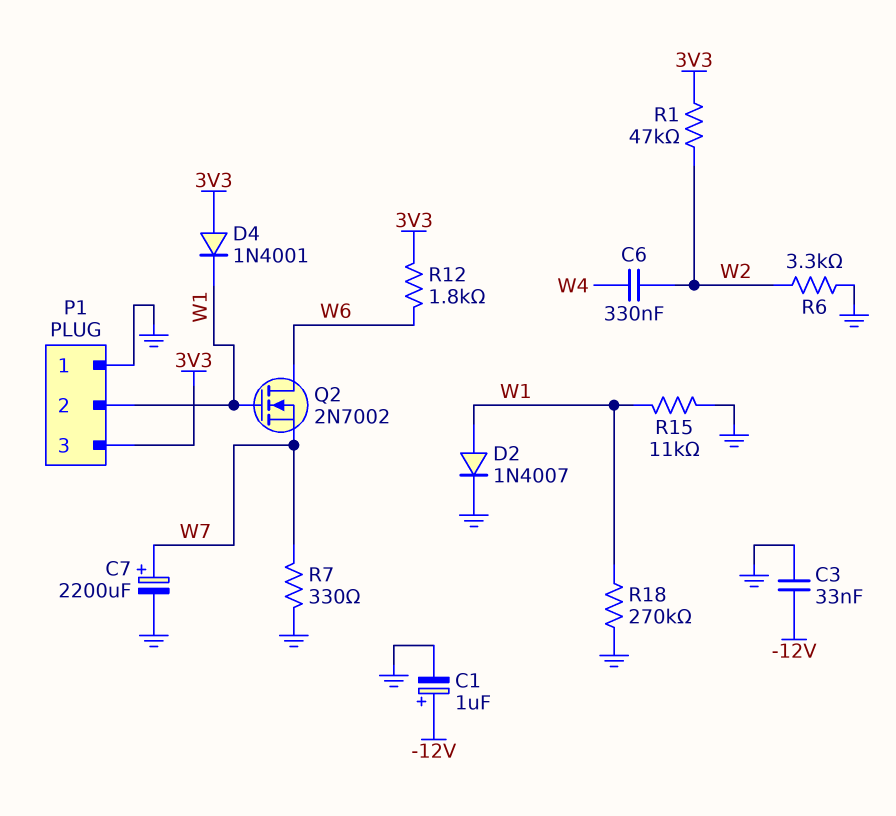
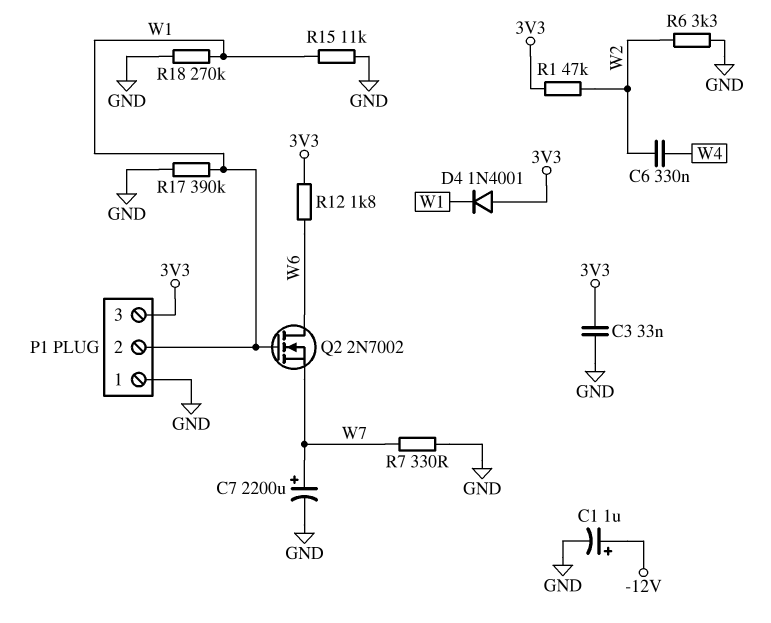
C3: 33nF (-12V, GND) -> 33nF (3V3, GND)
D2: diode 1N4007 (A W1, K GND) -> none
R17: none -> 390k (GND, W1)

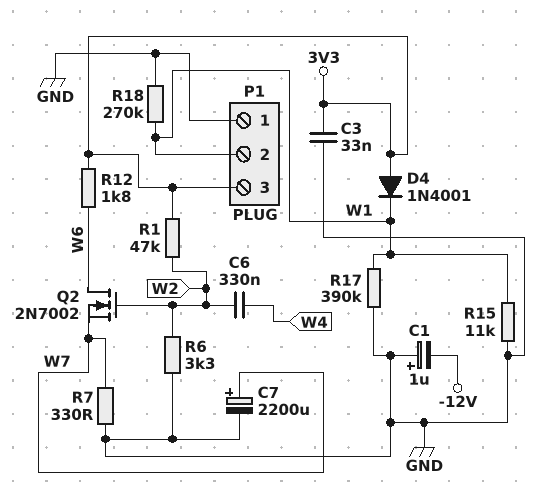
C1: 1uF (plus -12V, minus GND) -> 1uF (plus GND, minus -12V)
Q2: NMOS 2N7002 (G W1, D W6, S W7) -> NMOS 2N7002 (G W2, D W6, S W7)

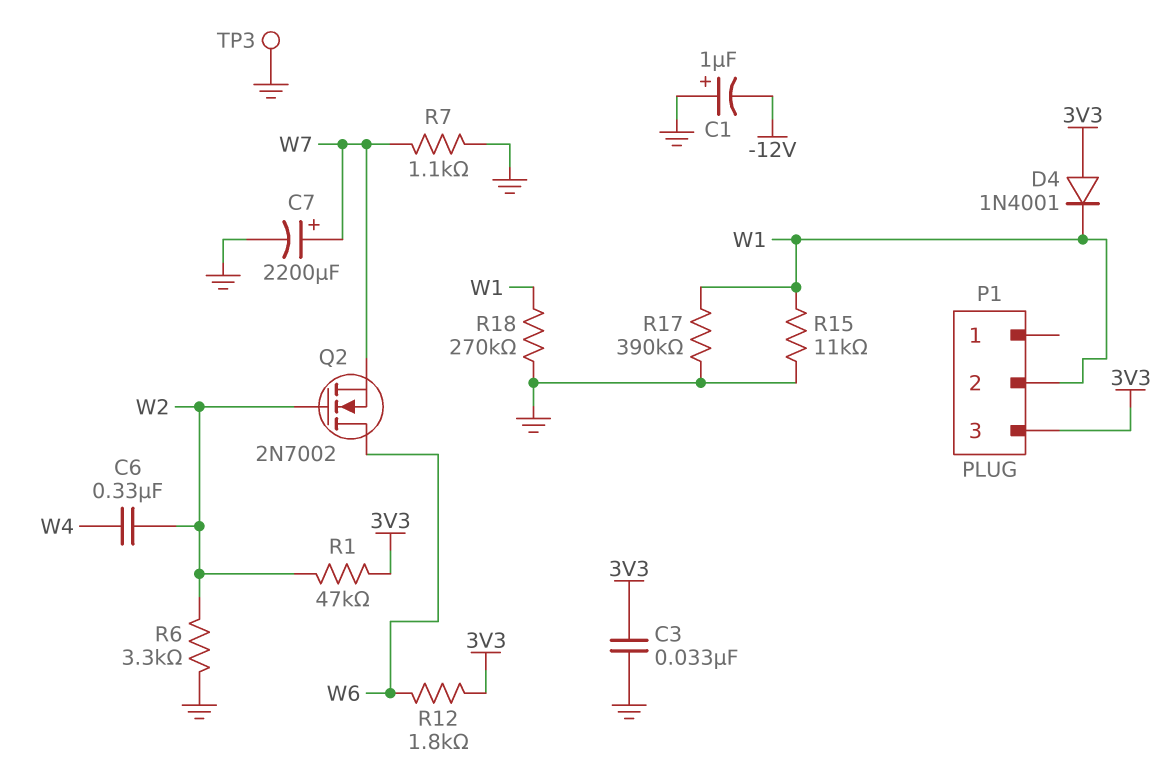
P1 pin 1: GND -> none
R7: 330 (GND, W7) -> 1.1k (GND, W7)
TP3: none -> test point (GND)

